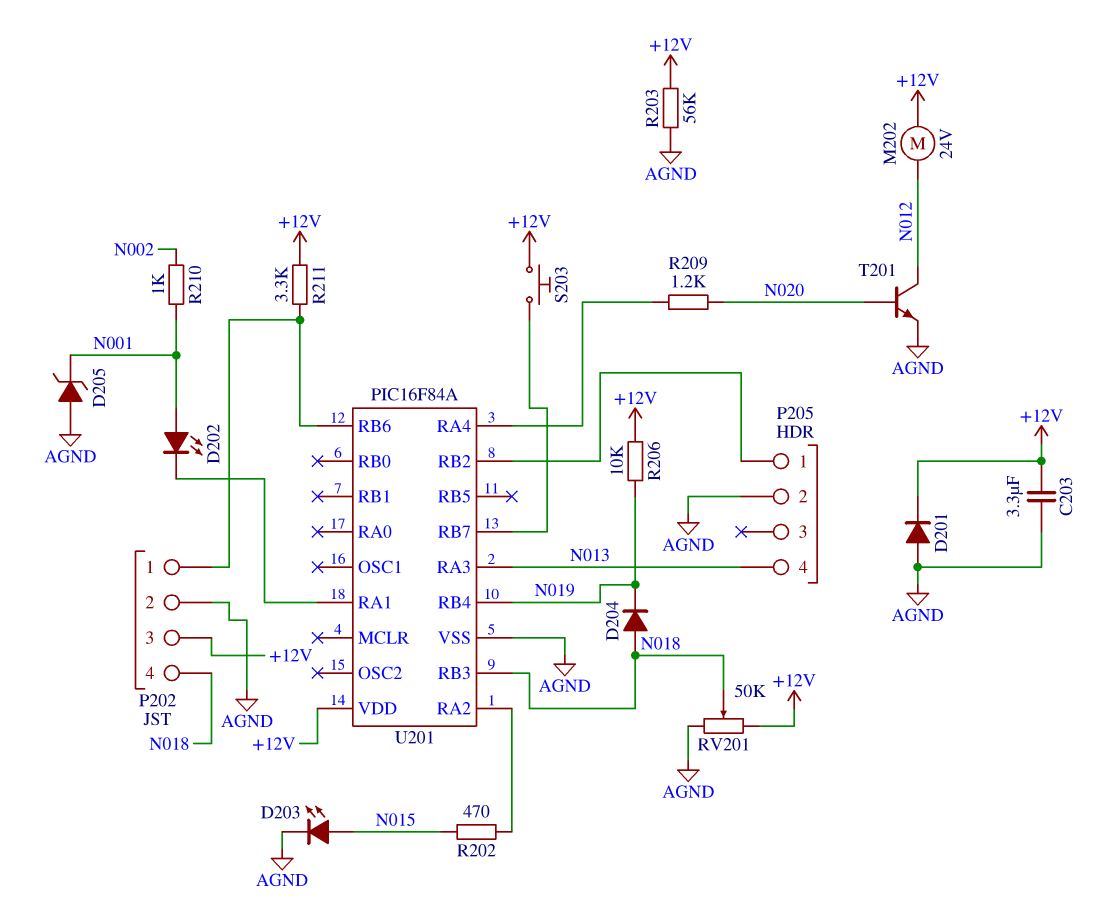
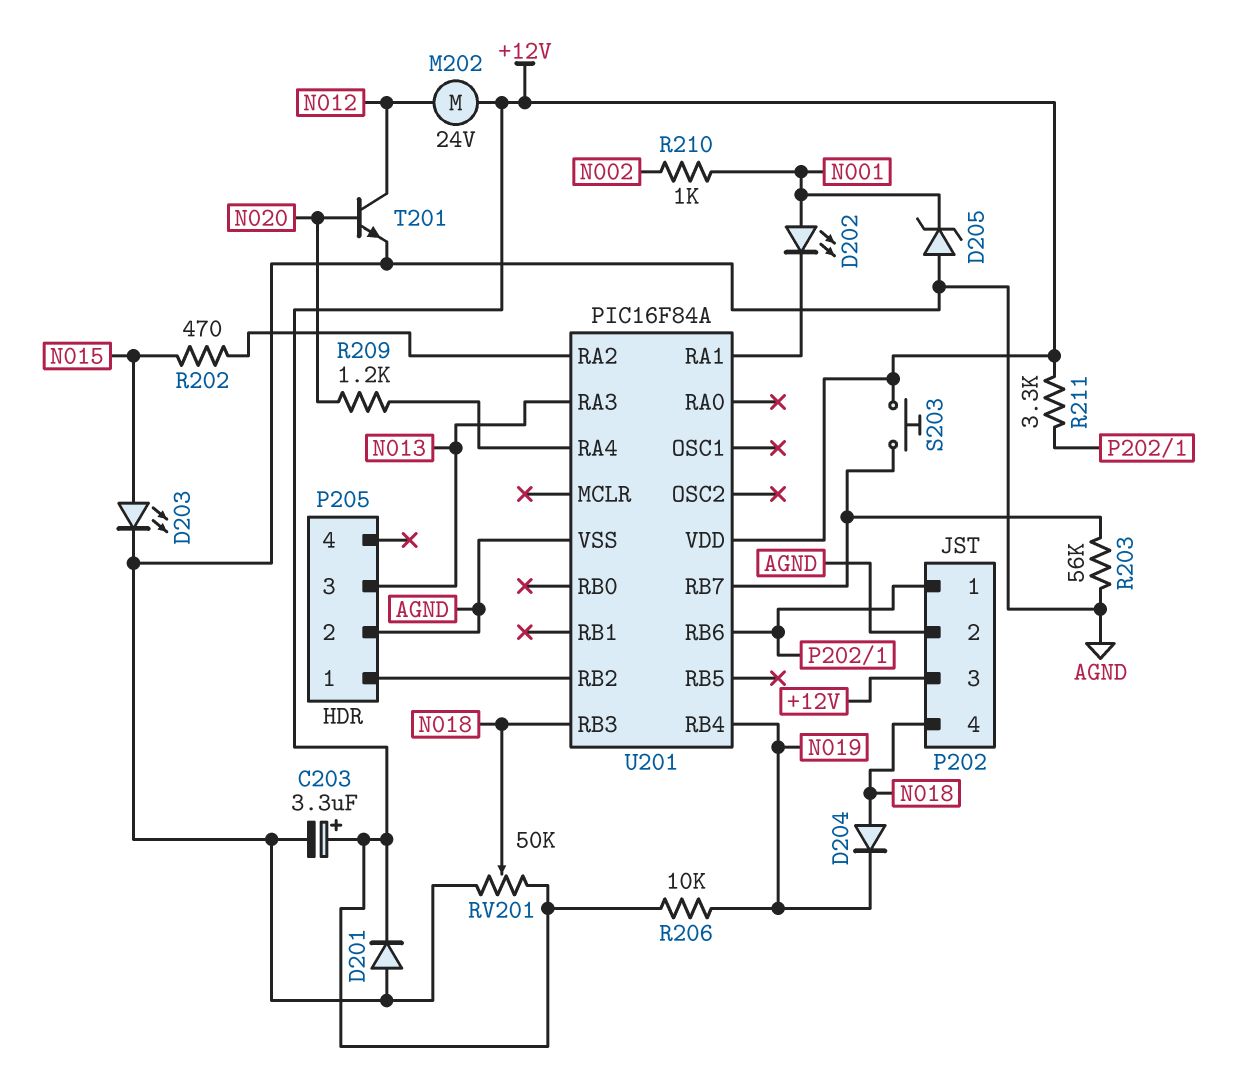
C203: 3.3uF (+12V, AGND) -> 3.3uF (plus +12V, minus AGND)
P205 pin 3: none -> N013
P205 pin 4: N013 -> none
R203: 56k (+12V, AGND) -> 56k (AGND, U201/RB7)

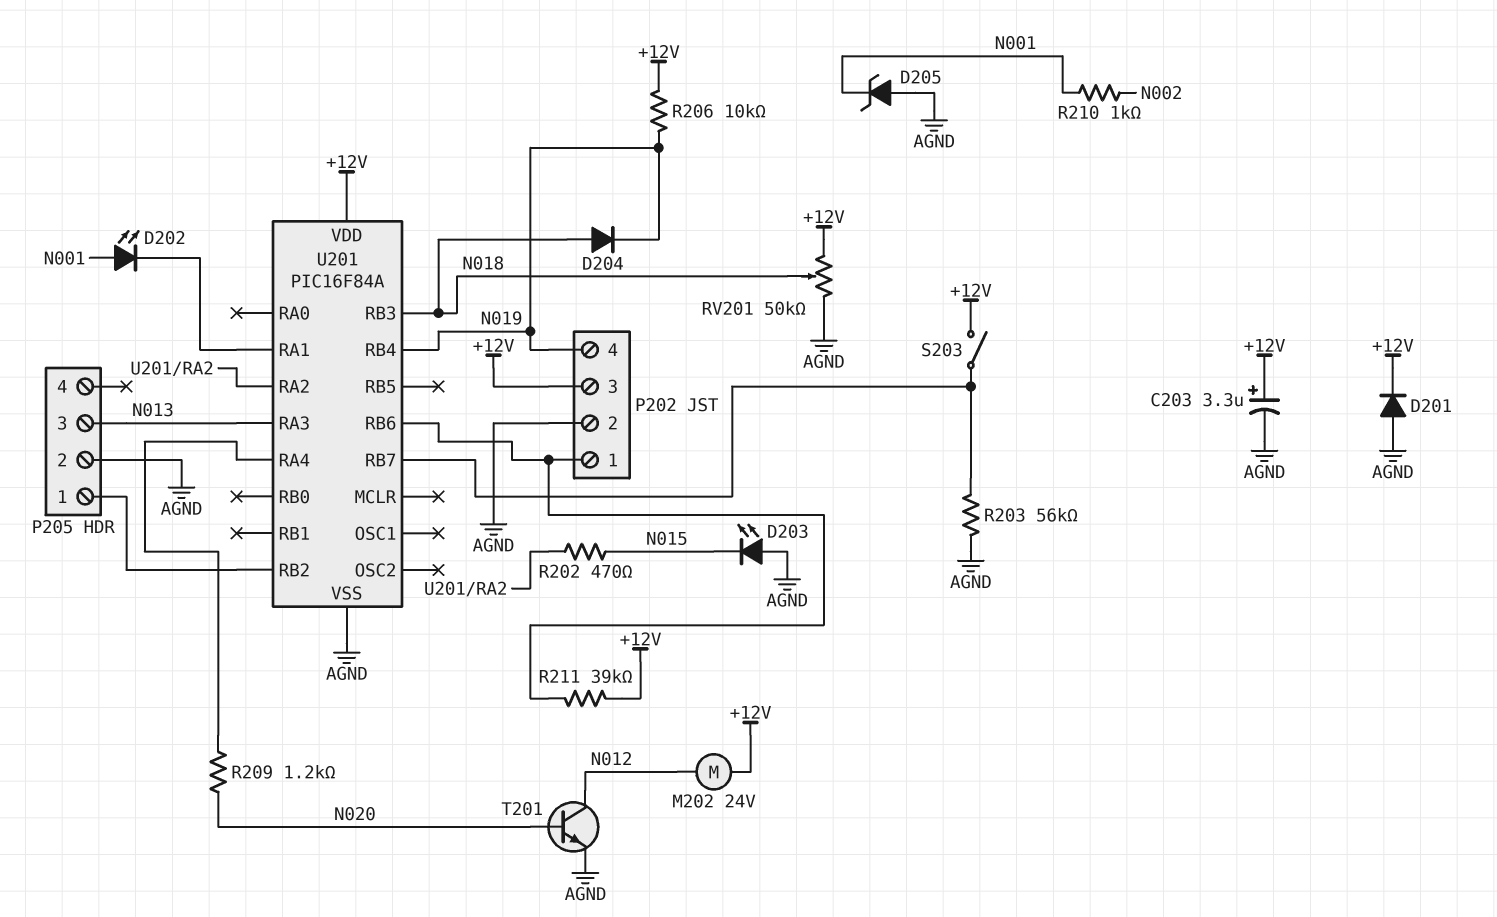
D203: LED (A N015, K AGND) -> LED (A AGND, K N015)
P202 pin 4: N018 -> N019
R211: 3.3k (+12V, P202/1) -> 39k (+12V, P202/1)
S203: button (+12V, U201/RB7) -> switch (+12V, U201/RB7)

